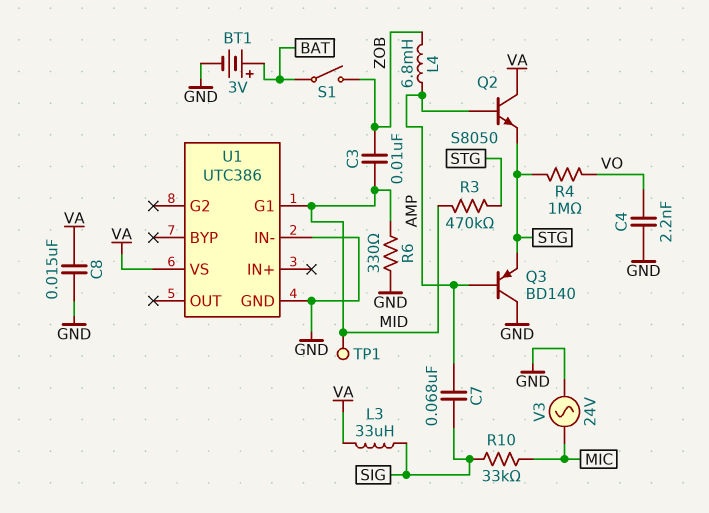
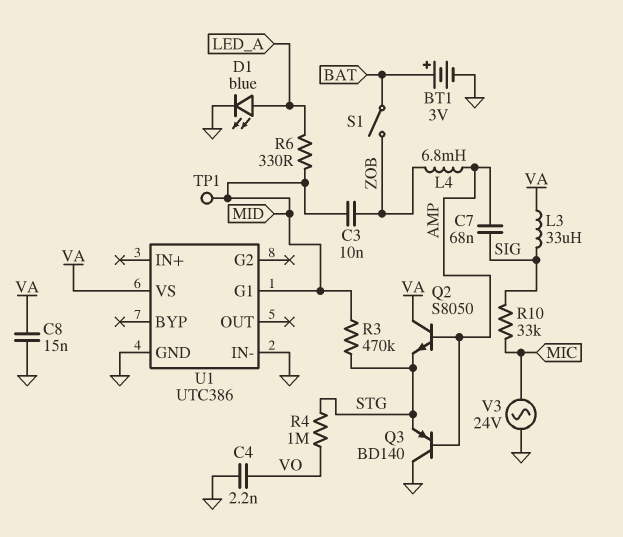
D1: none -> LED blue (A LED_A, K GND)
R6: 330 (GND, MID) -> 330 (LED_A, MID)

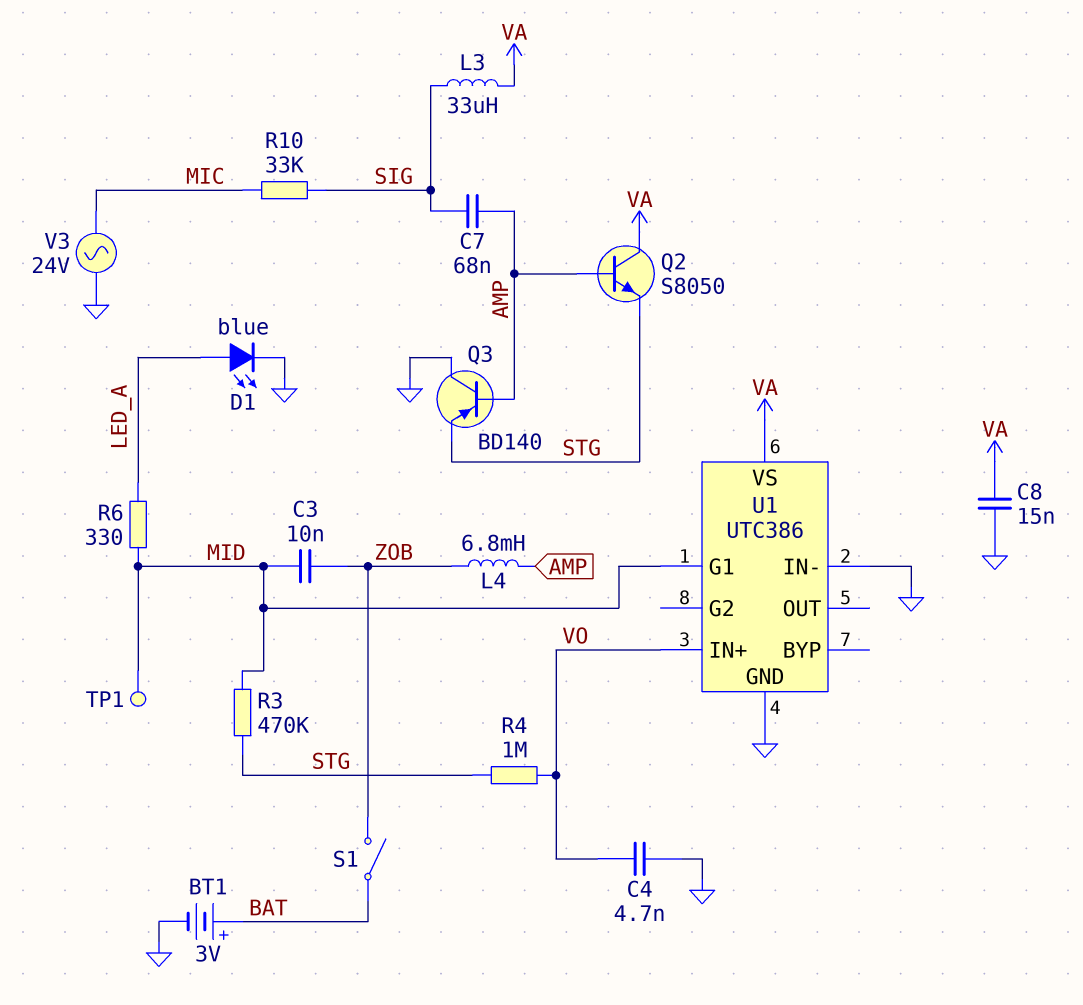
C4: 2.2nF (GND, VO) -> 4.7nF (GND, VO)
U1 pin IN+: none -> VO

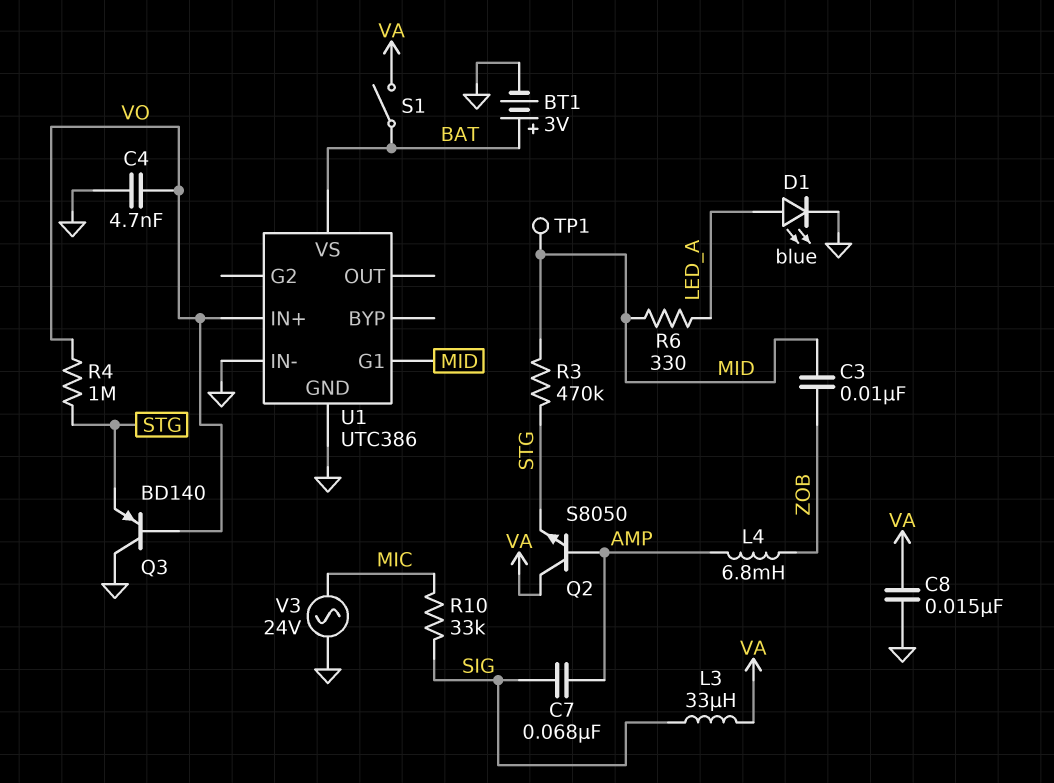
Q3: PNP BD140 (B AMP, C GND, E STG) -> PNP BD140 (B VO, C GND, E STG)
S1: switch (BAT, ZOB) -> switch (BAT, VA)
U1 pin VS: VA -> BAT

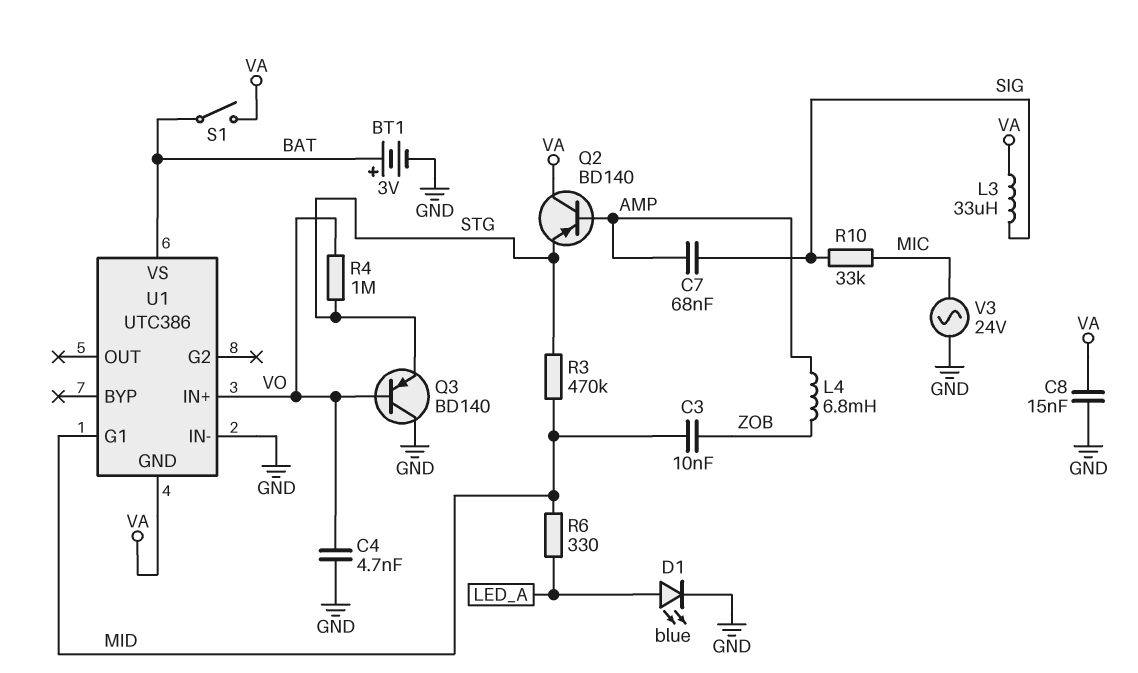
Q2: NPN S8050 (B AMP, C VA, E STG) -> PNP BD140 (B AMP, C VA, E STG)
TP1: test point (MID) -> none
U1 pin GND: GND -> VA

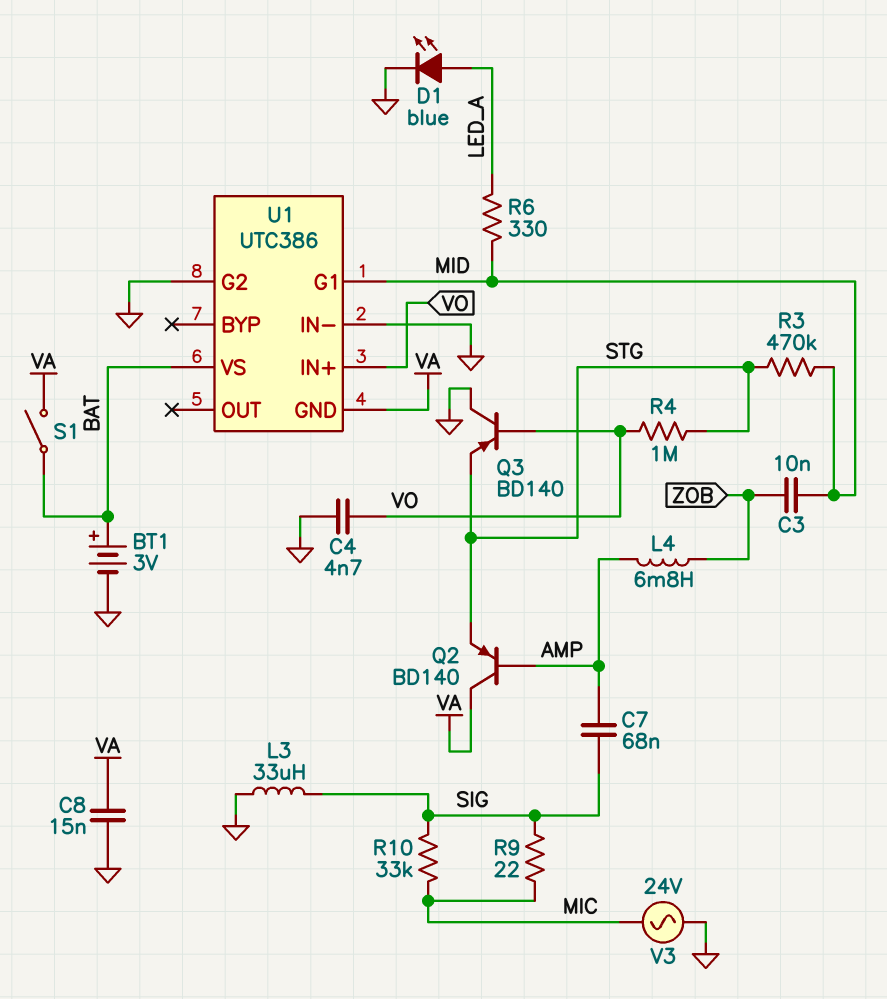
L3: 33uH (SIG, VA) -> 33uH (GND, SIG)
R9: none -> 22 (MIC, SIG)
U1 pin G2: none -> GND

